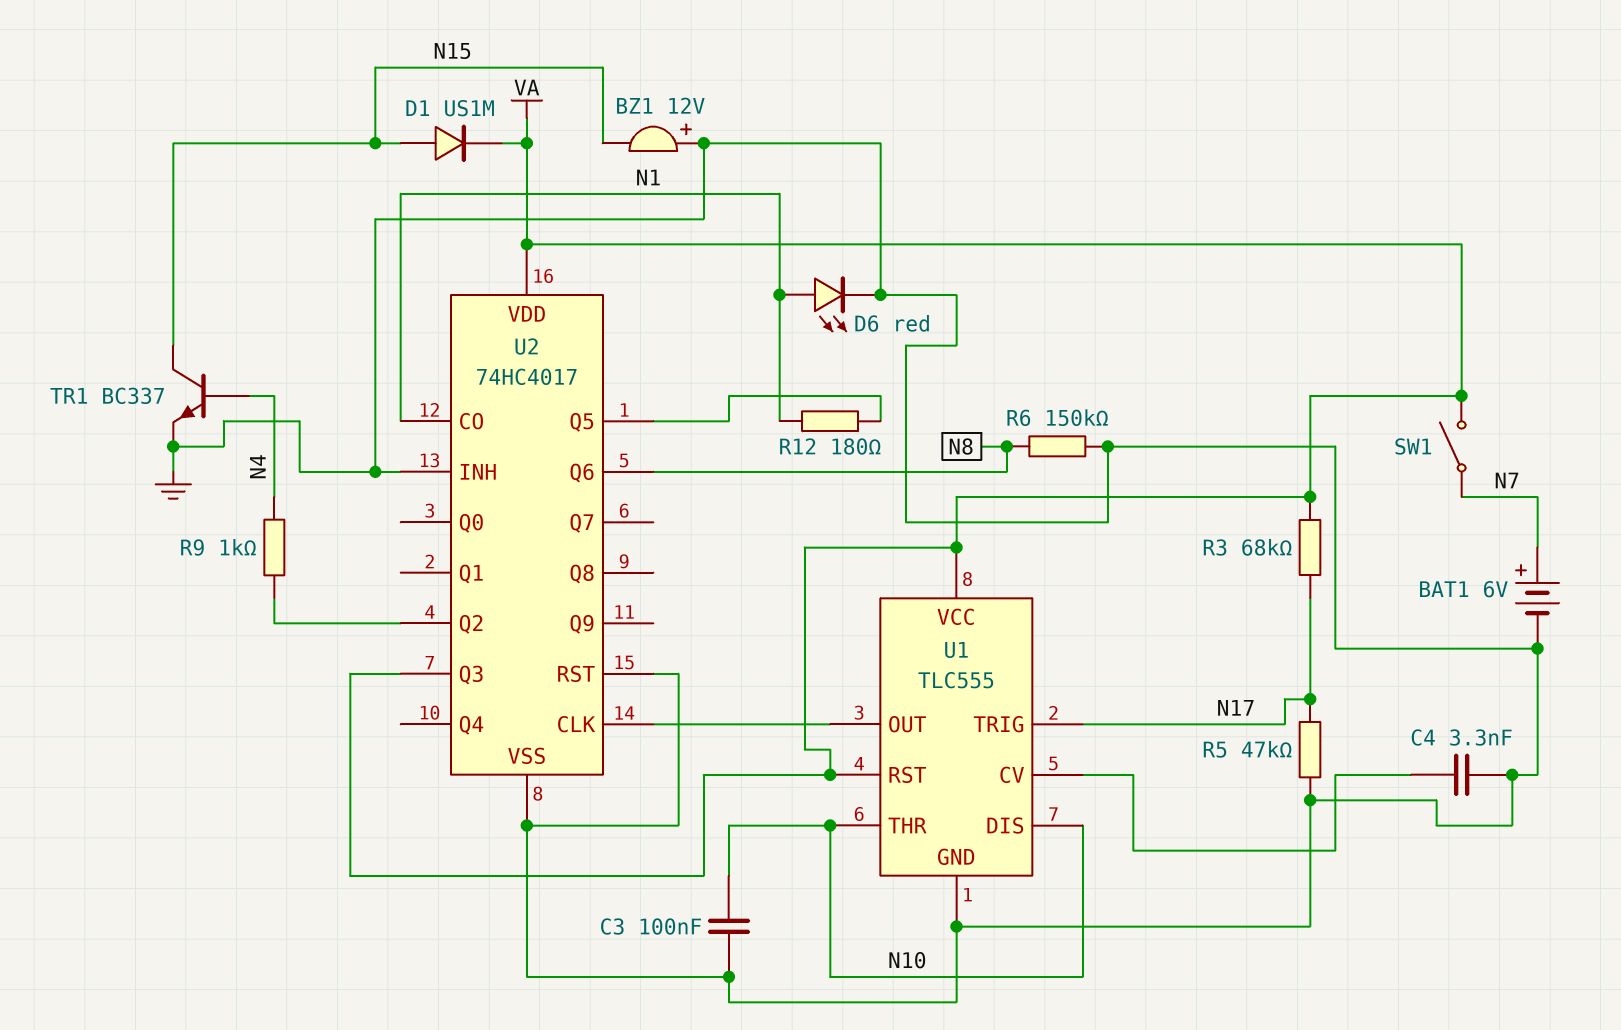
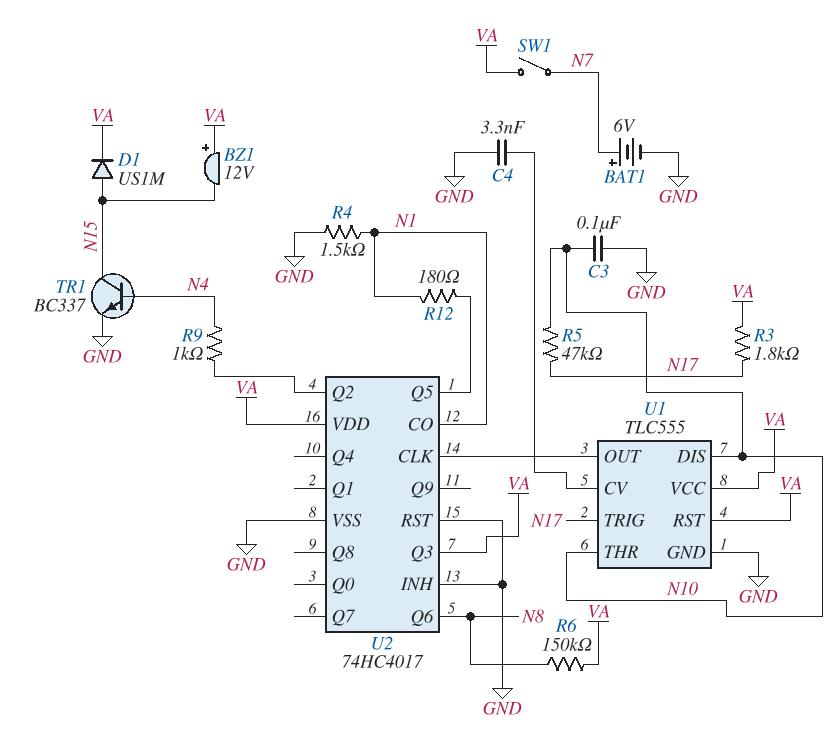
BZ1: buzzer 12V (plus GND, minus N15) -> buzzer 12V (plus VA, minus N15)
D6: LED red (A N1, K GND) -> none
R3: 68k (N17, VA) -> 1.8k (N17, VA)
R4: none -> 1.5k (GND, N1)
R5: 47k (GND, N17) -> 47k (N10, N17)
R6: 150k (GND, N8) -> 150k (N8, VA)

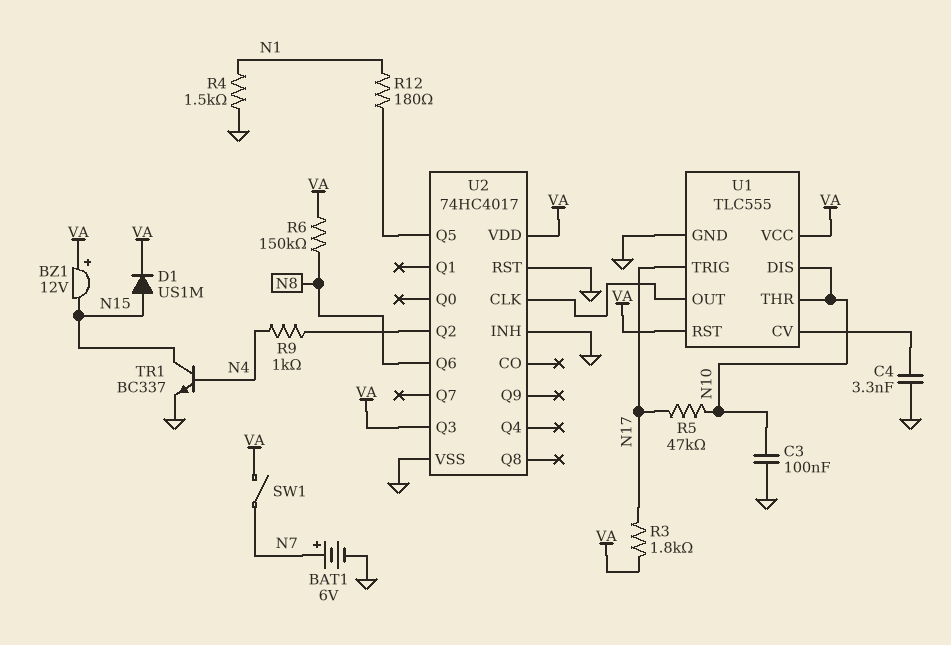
U2 pin CO: N1 -> none

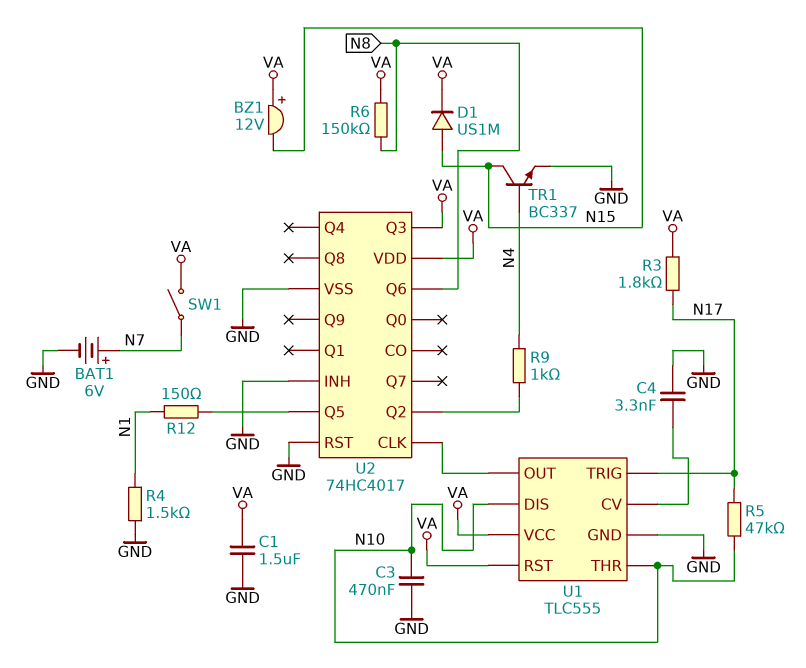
C1: none -> 1.5uF (GND, VA)
C3: 100nF (GND, N10) -> 470nF (GND, N10)
R12: 180 (N1, U2/Q5) -> 150 (N1, U2/Q5)

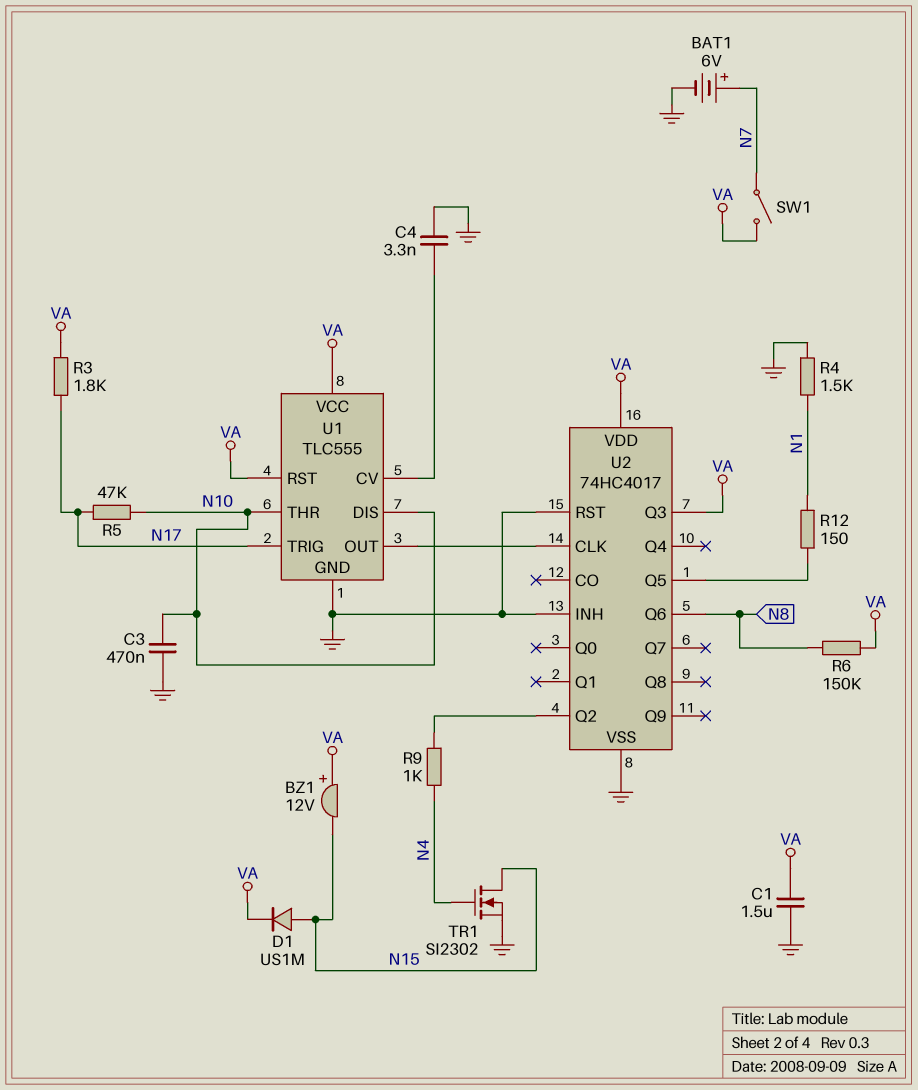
TR1: NPN BC337 (B N4, C N15, E GND) -> NMOS SI2302 (G N4, D N15, S GND)

